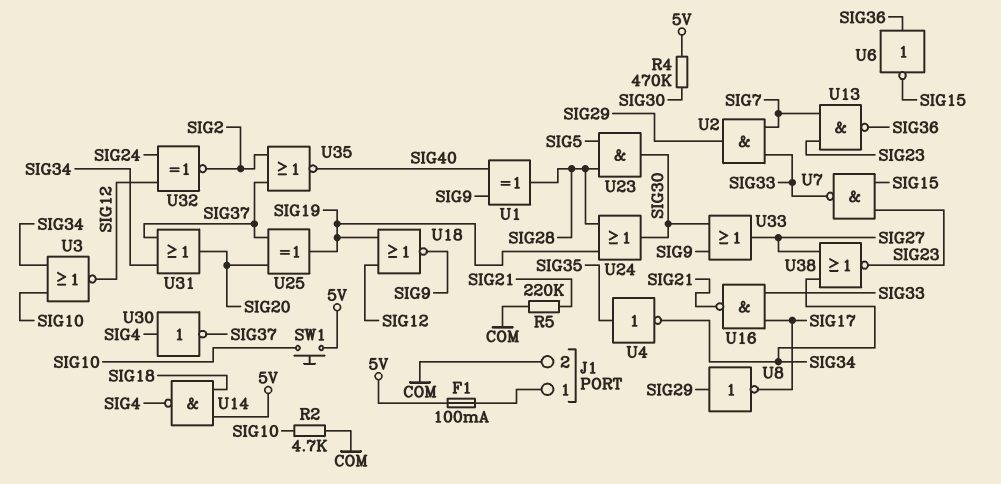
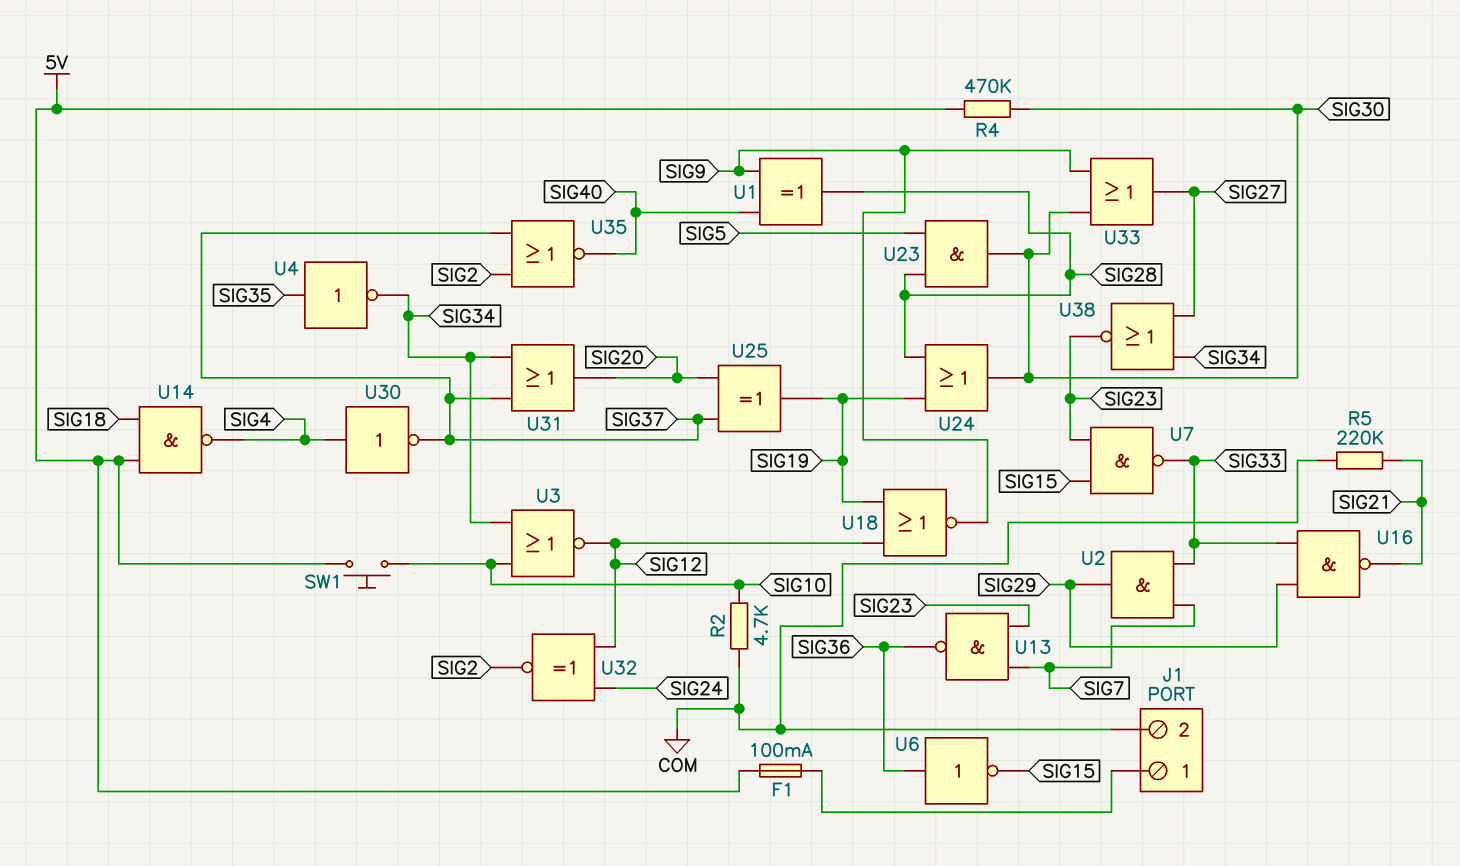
U8: NOT (in SIG29, out SIG17) -> none
U16: NAND (in SIG17, in SIG33, out SIG21) -> NAND (in SIG29, in SIG33, out SIG21)

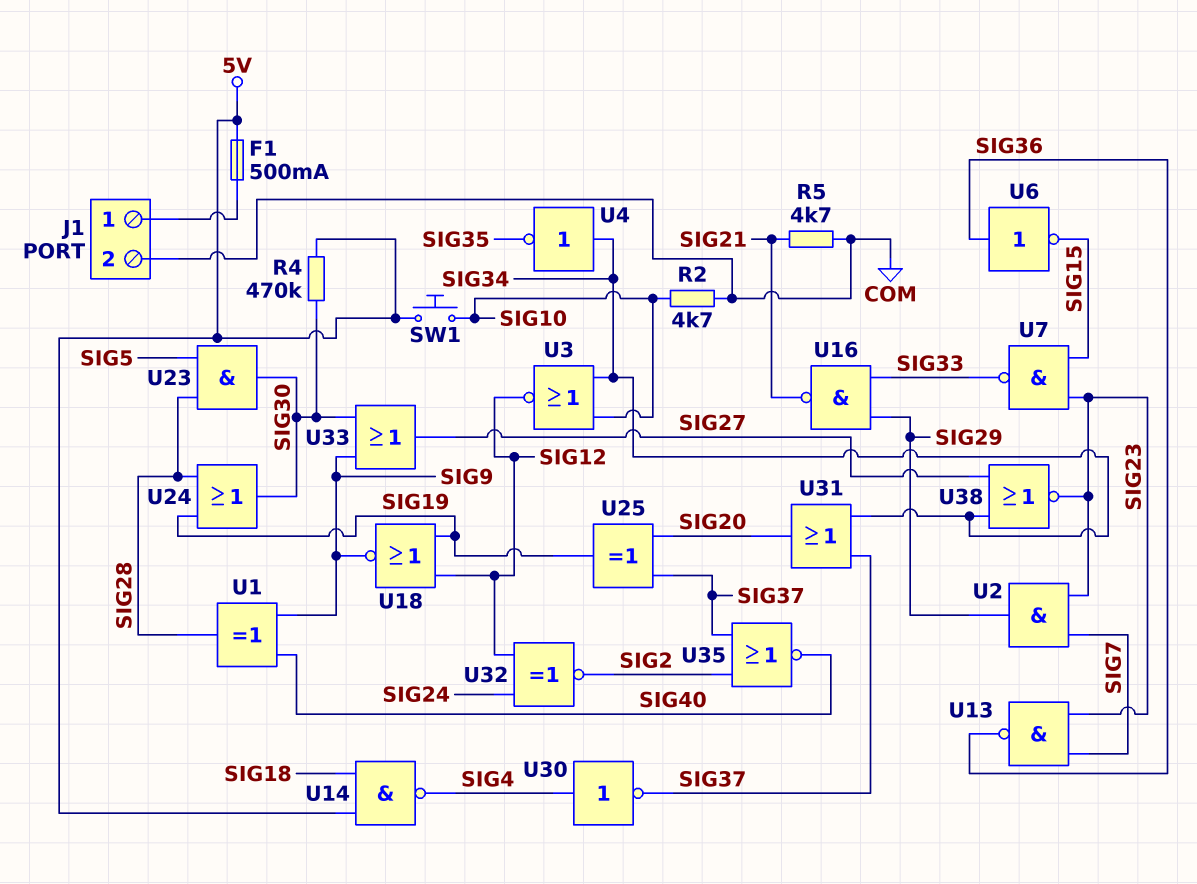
F1: 100mA (5V, J1/1) -> 500mA (5V, J1/1)
R5: 220k (COM, SIG21) -> 4.7k (COM, SIG21)
U2: AND (in SIG7, in SIG33, out SIG29) -> AND (in SIG7, in SIG23, out SIG29)
U4: NOT (in SIG35, out SIG34) -> NOT (in SIG34, out SIG35)

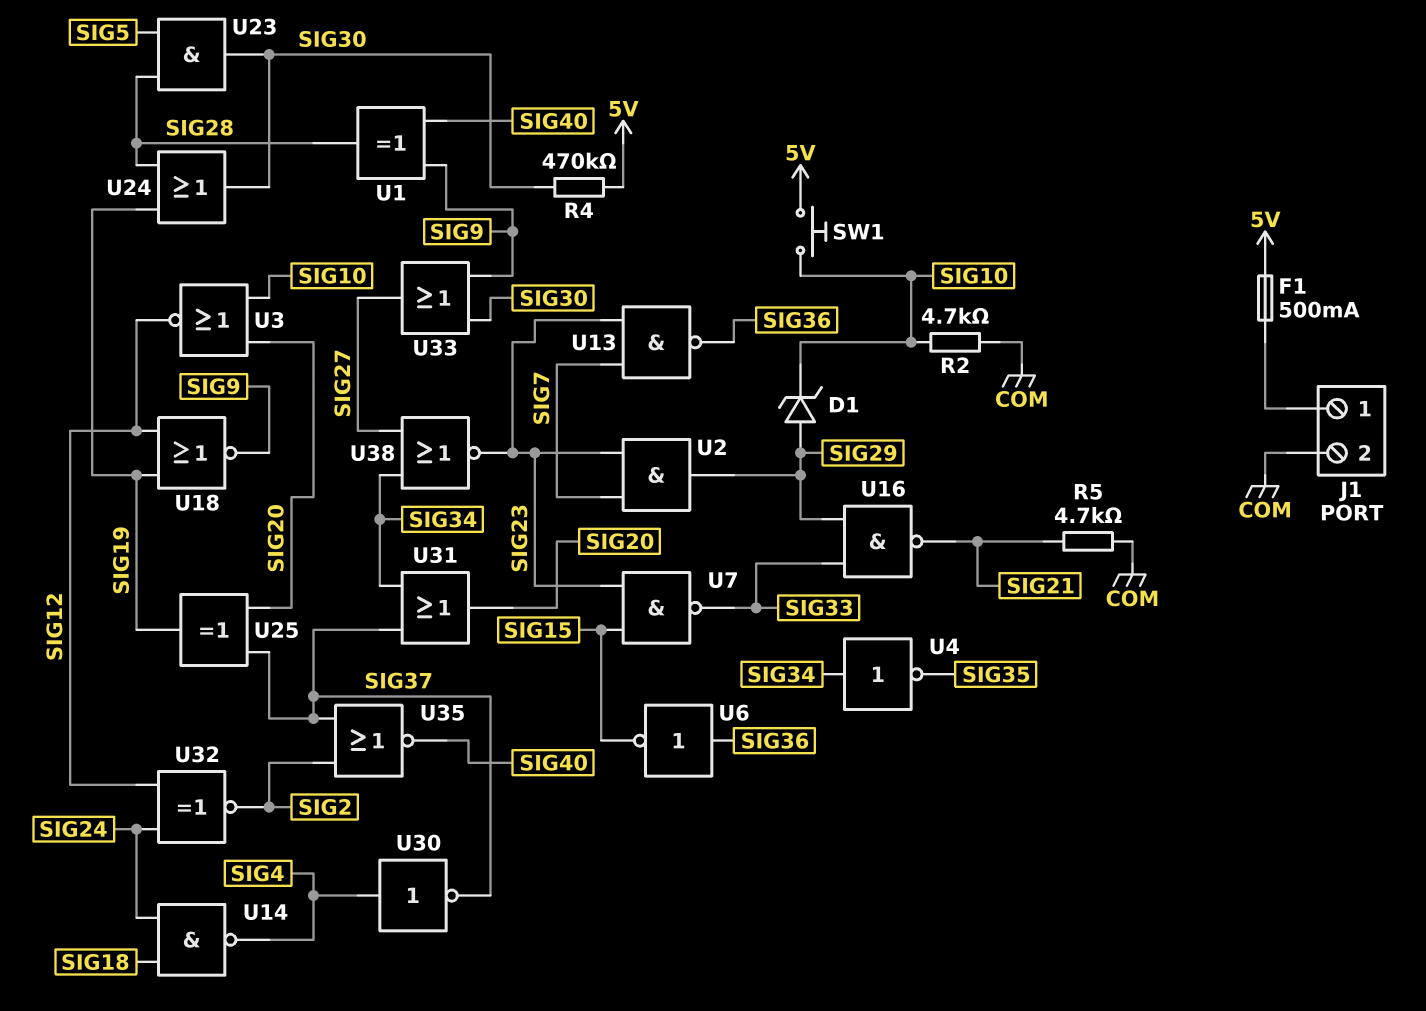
D1: none -> zener (A SIG29, K SIG10)
U3: NOR (in SIG10, in SIG34, out SIG12) -> NOR (in SIG10, in SIG20, out SIG12)
U14: NAND (in 5V, in SIG18, out SIG4) -> NAND (in SIG18, in SIG24, out SIG4)

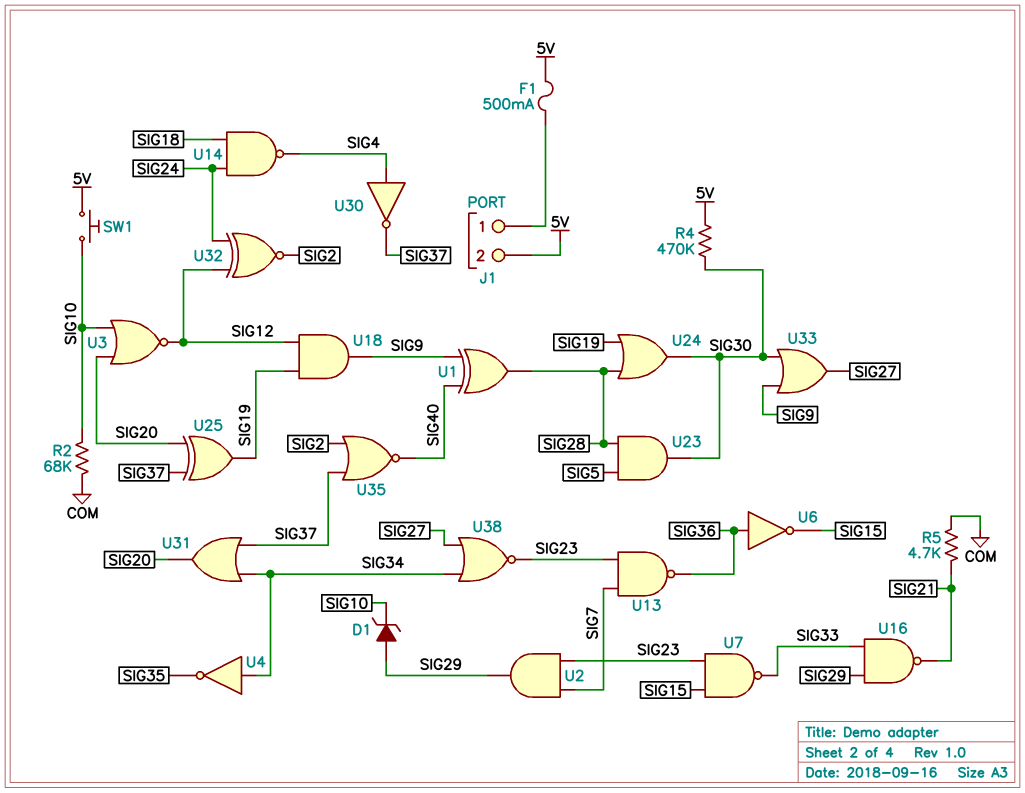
J1 pin 2: COM -> 5V
R2: 4.7k (COM, SIG10) -> 68k (COM, SIG10)
U18: NOR (in SIG12, in SIG19, out SIG9) -> AND (in SIG12, in SIG19, out SIG9)

